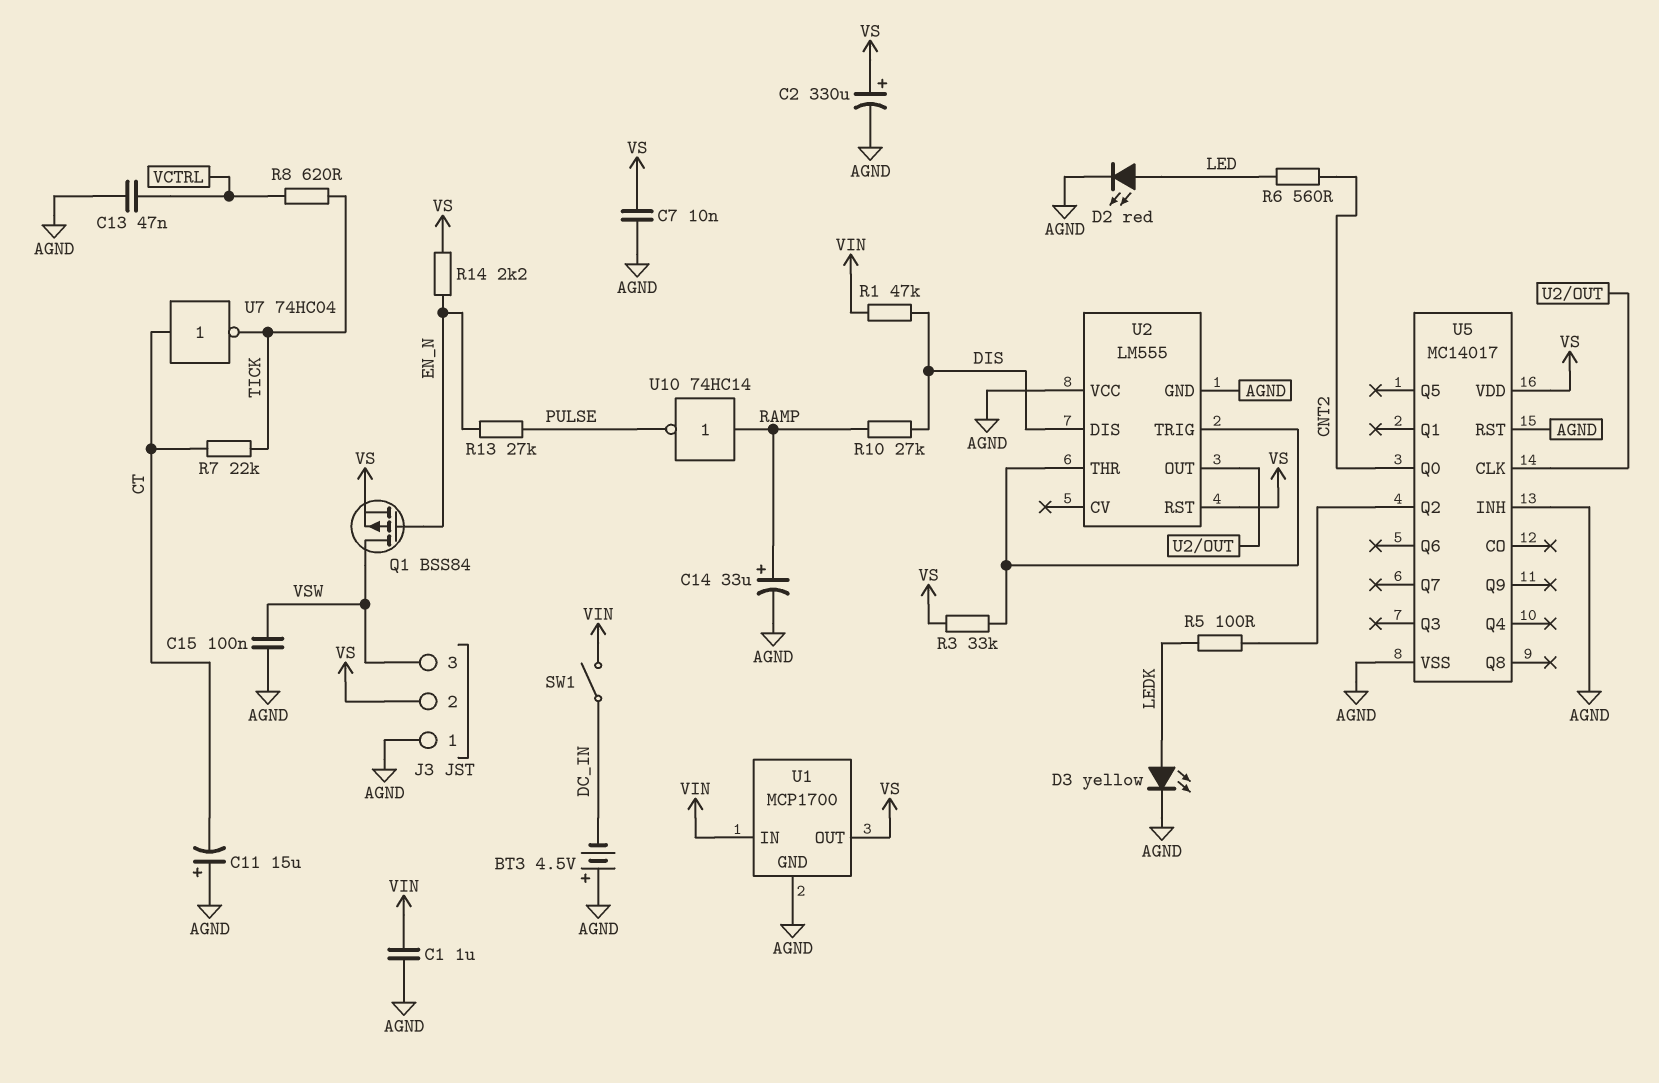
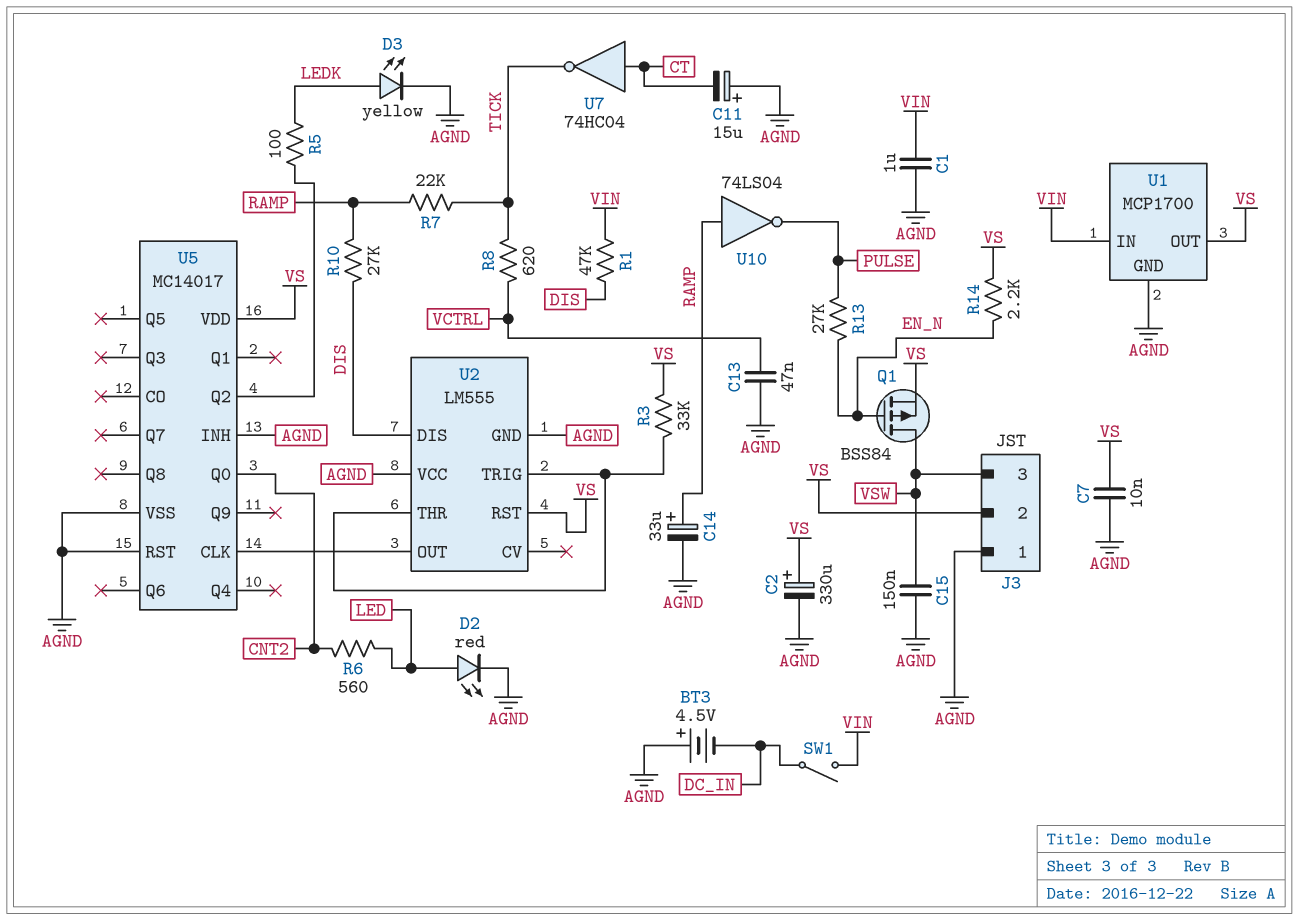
C15: 100nF (AGND, VSW) -> 150nF (AGND, VSW)
R7: 22k (CT, TICK) -> 22k (RAMP, TICK)
U10: NOT 74HC14 (in RAMP, out PULSE) -> NOT 74LS04 (in RAMP, out PULSE)

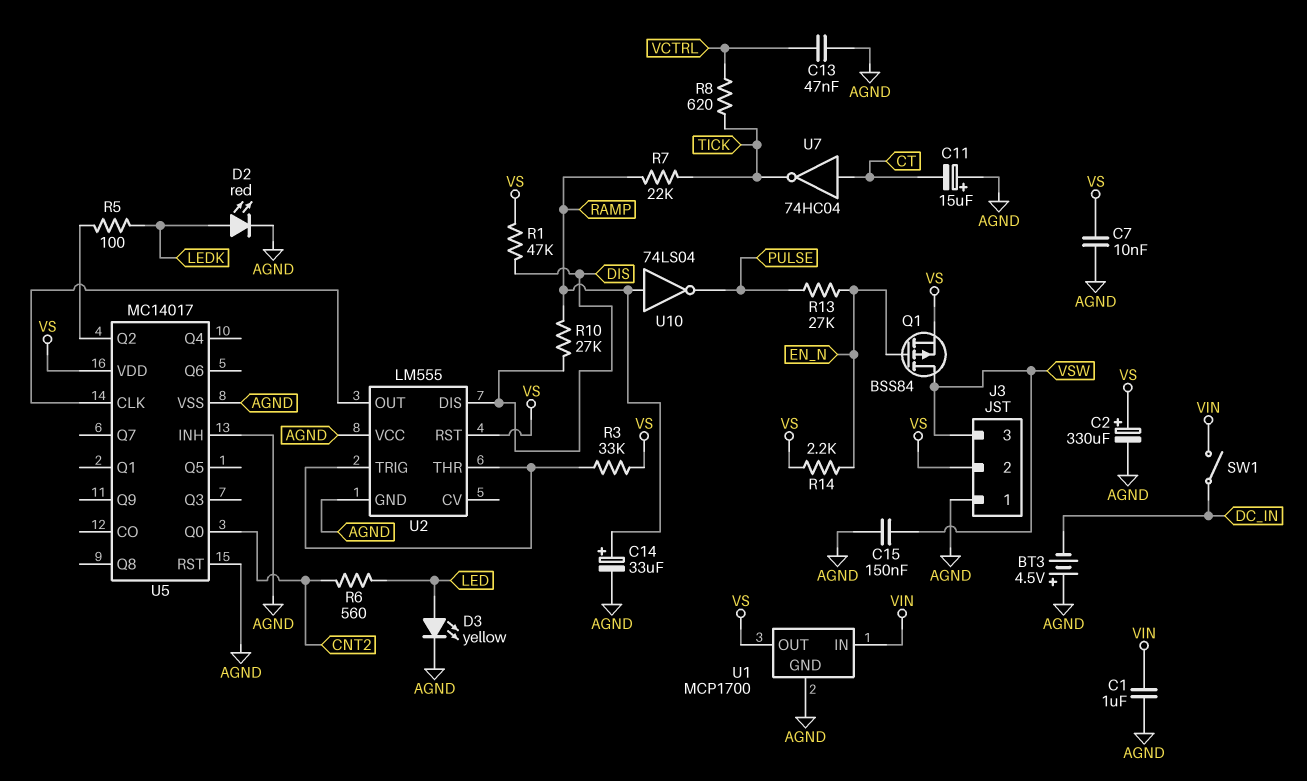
D2: LED red (A LED, K AGND) -> LED red (A LEDK, K AGND)
D3: LED yellow (A LEDK, K AGND) -> LED yellow (A LED, K AGND)
R1: 47k (DIS, VIN) -> 47k (DIS, VS)

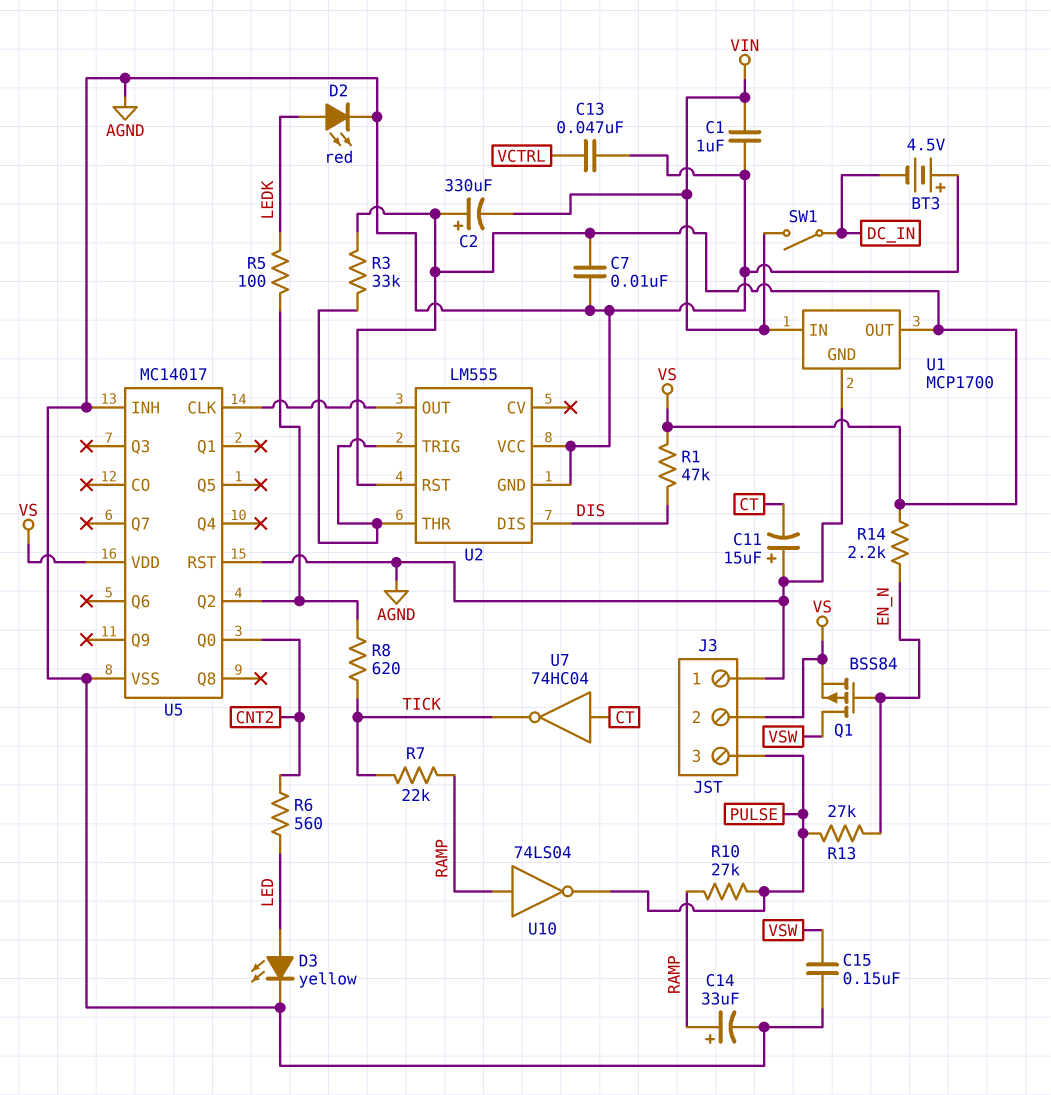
C2: 330uF (plus VS, minus AGND) -> 330uF (plus VS, minus VIN)
J3 pin 3: VSW -> PULSE
R8: 620 (TICK, VCTRL) -> 620 (TICK, U5/Q2)
R10: 27k (DIS, RAMP) -> 27k (PULSE, RAMP)

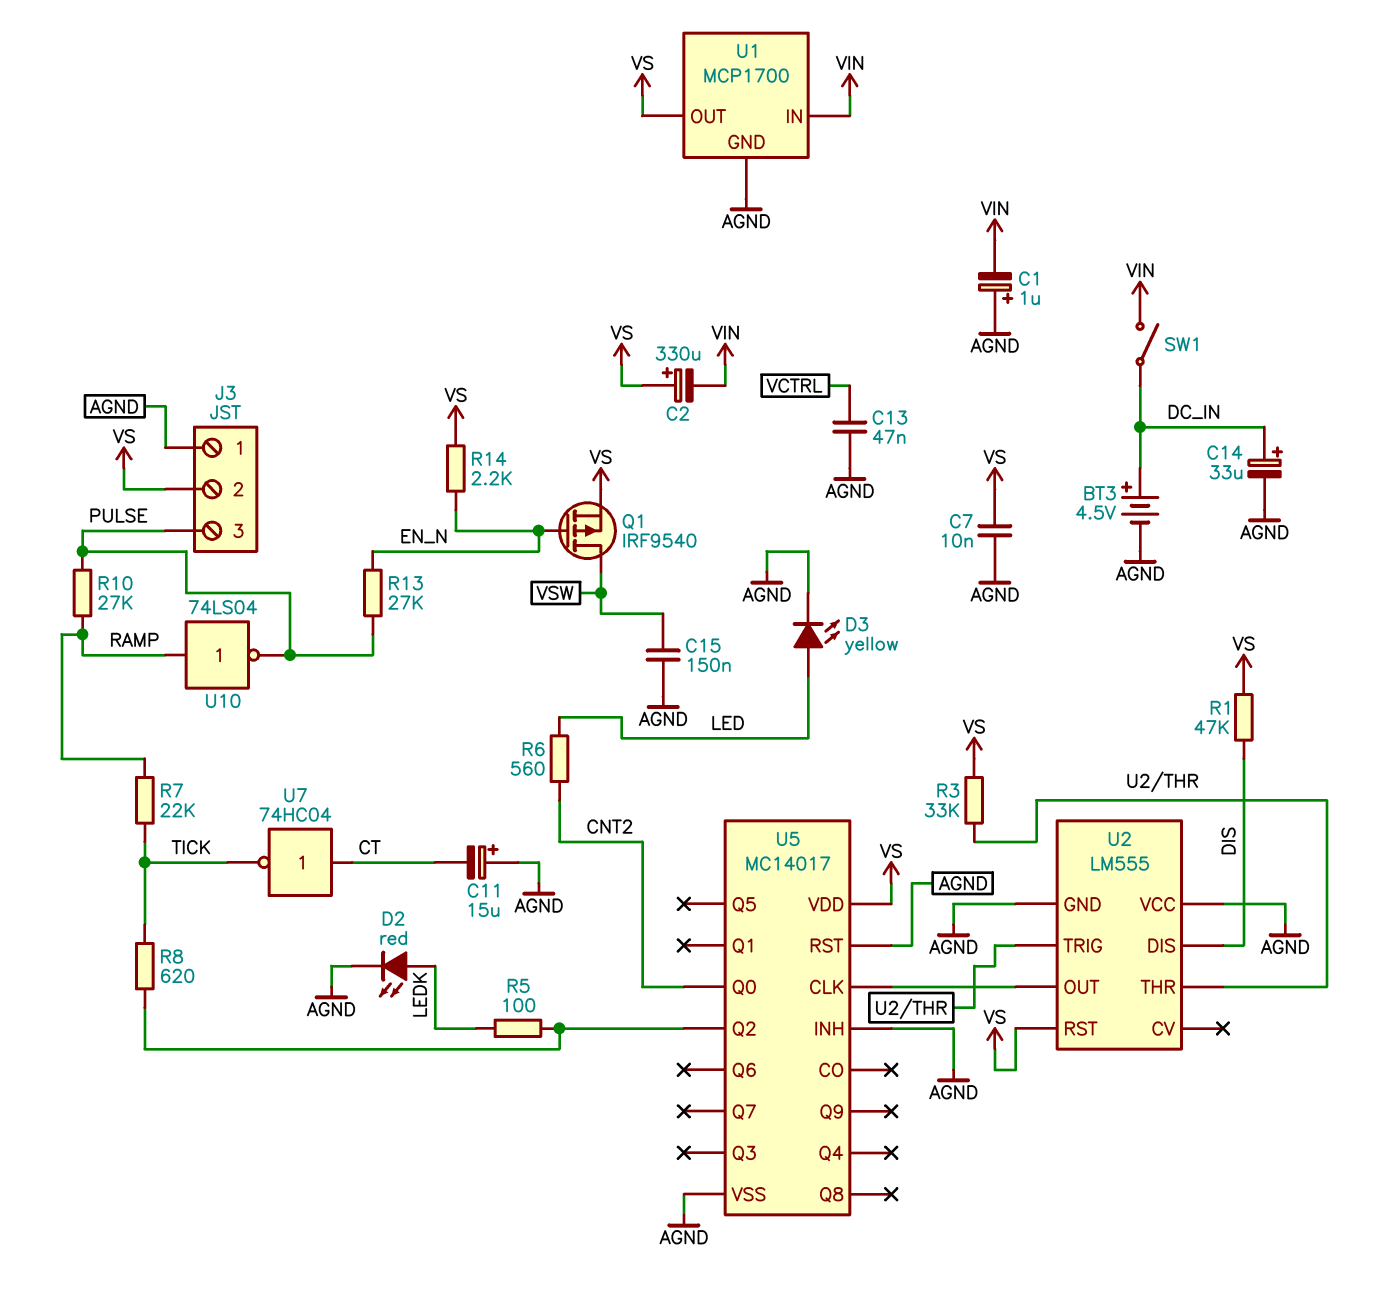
BT3: 4.5V (plus AGND, minus DC_IN) -> 4.5V (plus DC_IN, minus AGND)
C1: 1uF (AGND, VIN) -> 1uF (plus AGND, minus VIN)
C14: 33uF (plus RAMP, minus AGND) -> 33uF (plus DC_IN, minus AGND)
Q1: PMOS BSS84 (G EN_N, D VSW, S VS) -> PMOS IRF9540 (G EN_N, D VSW, S VS)

